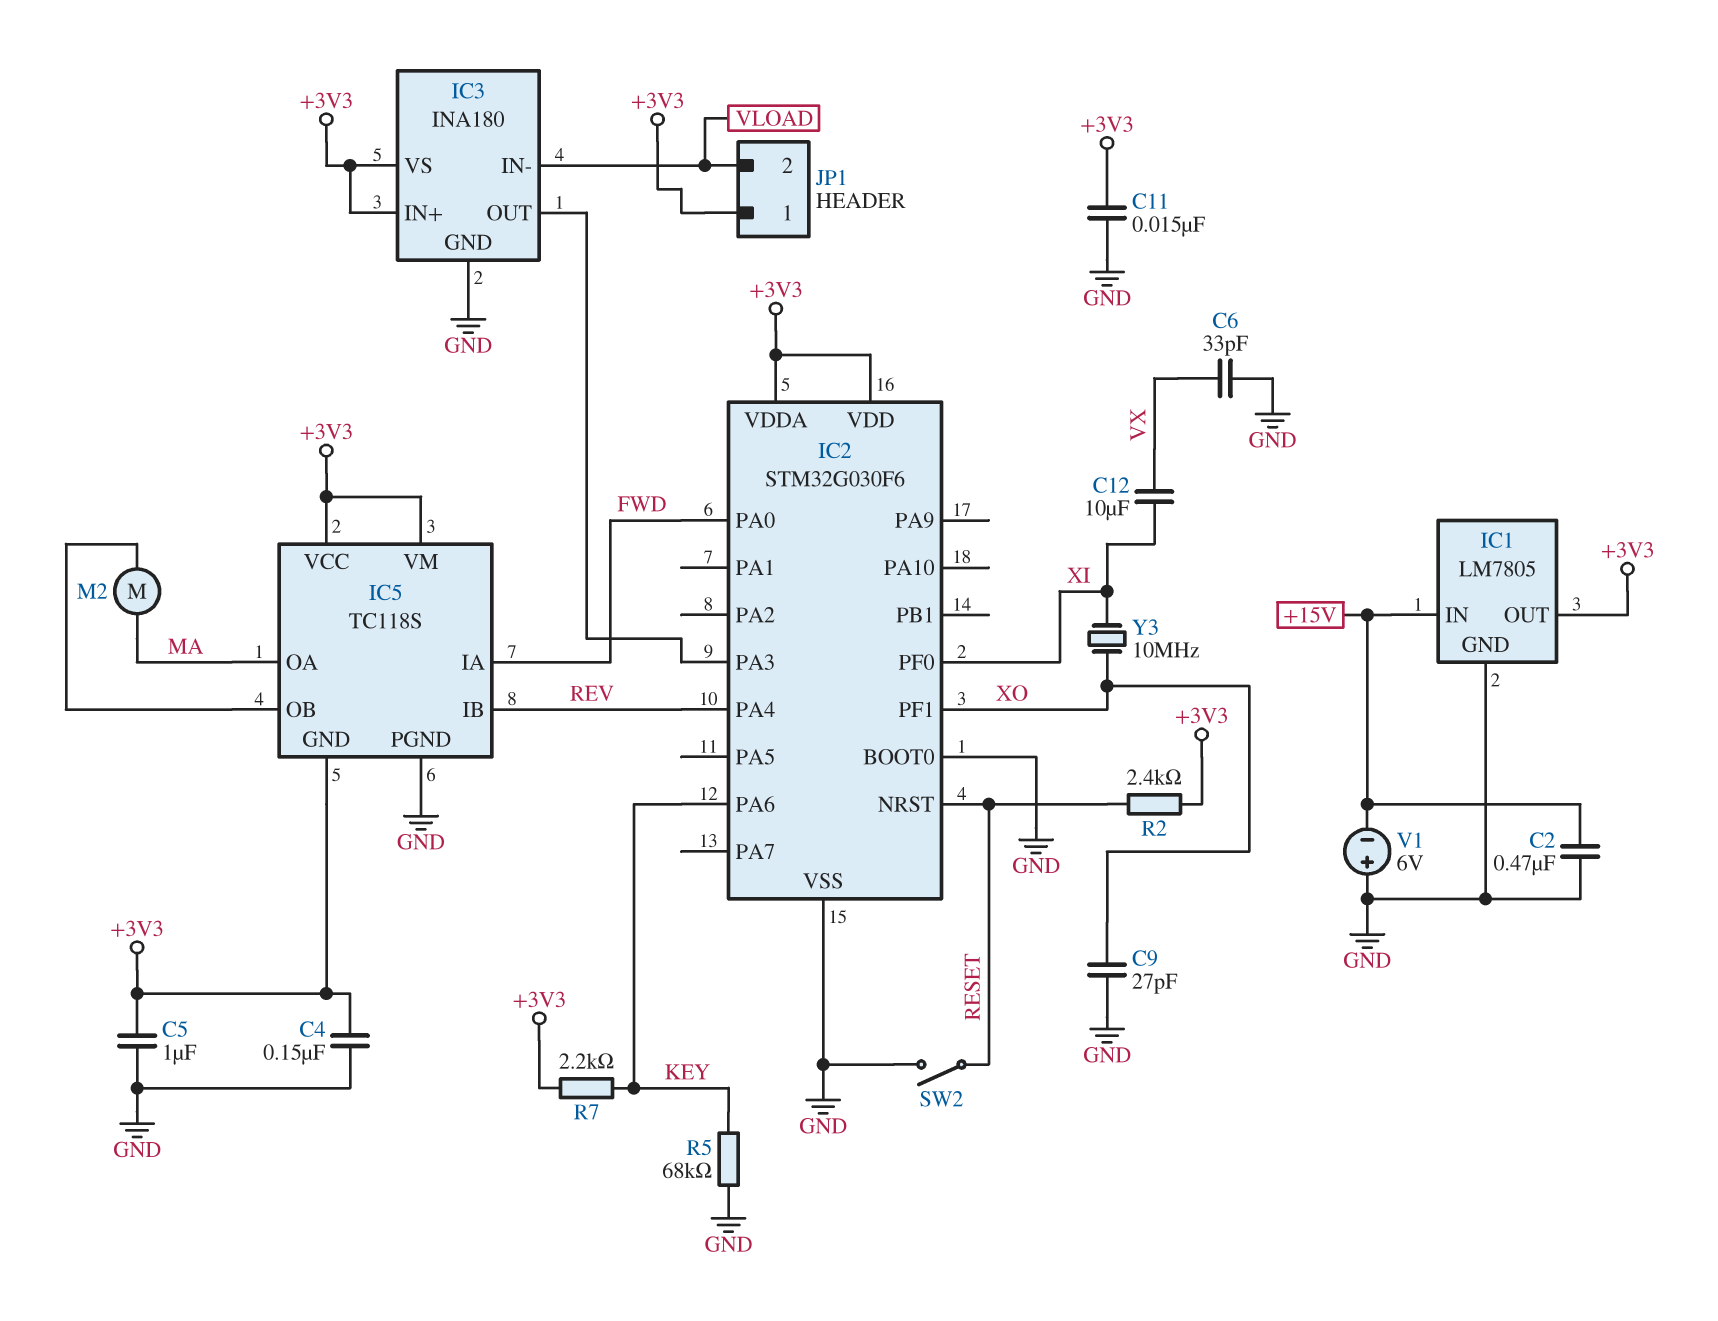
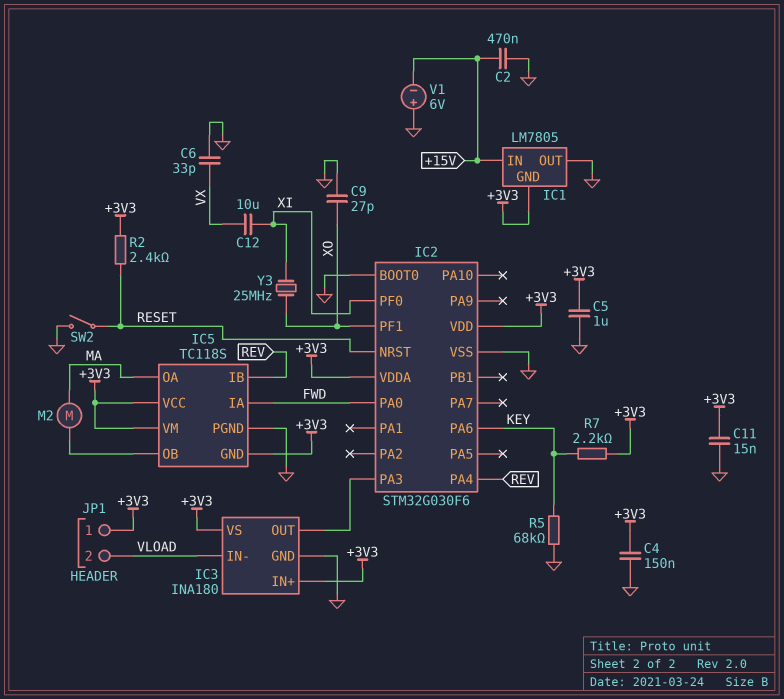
IC1 pin GND: GND -> +3V3
IC1 pin OUT: +3V3 -> GND
Y3: 10MHz (XI, XO) -> 25MHz (XI, XO)

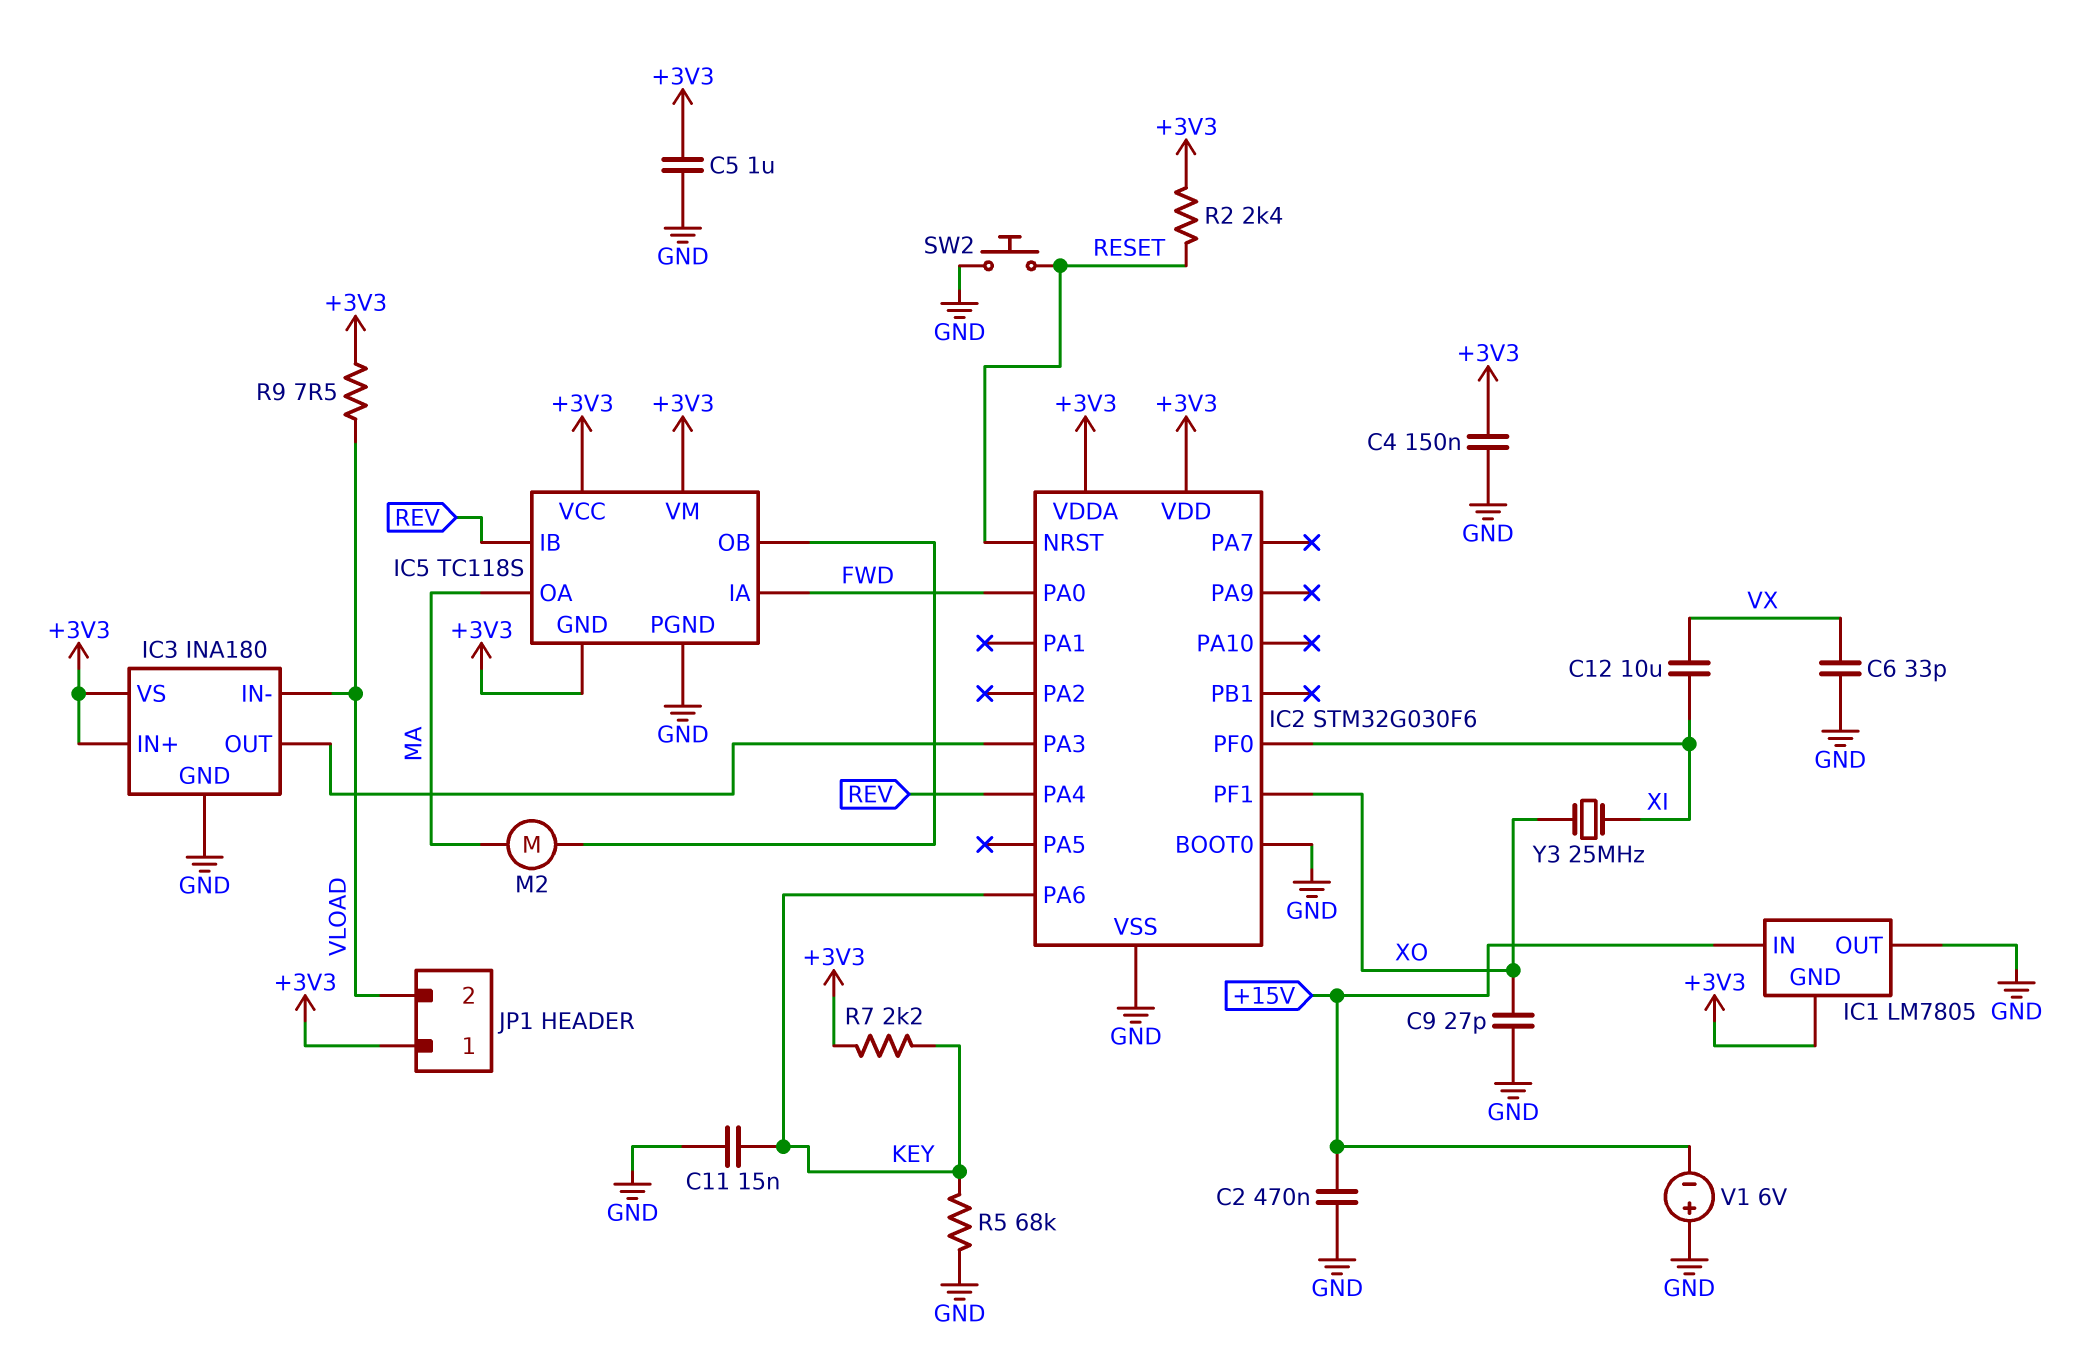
C11: 15nF (+3V3, GND) -> 15nF (GND, KEY)
R9: none -> 7.5 (+3V3, VLOAD)
SW2: switch (GND, RESET) -> button (GND, RESET)

